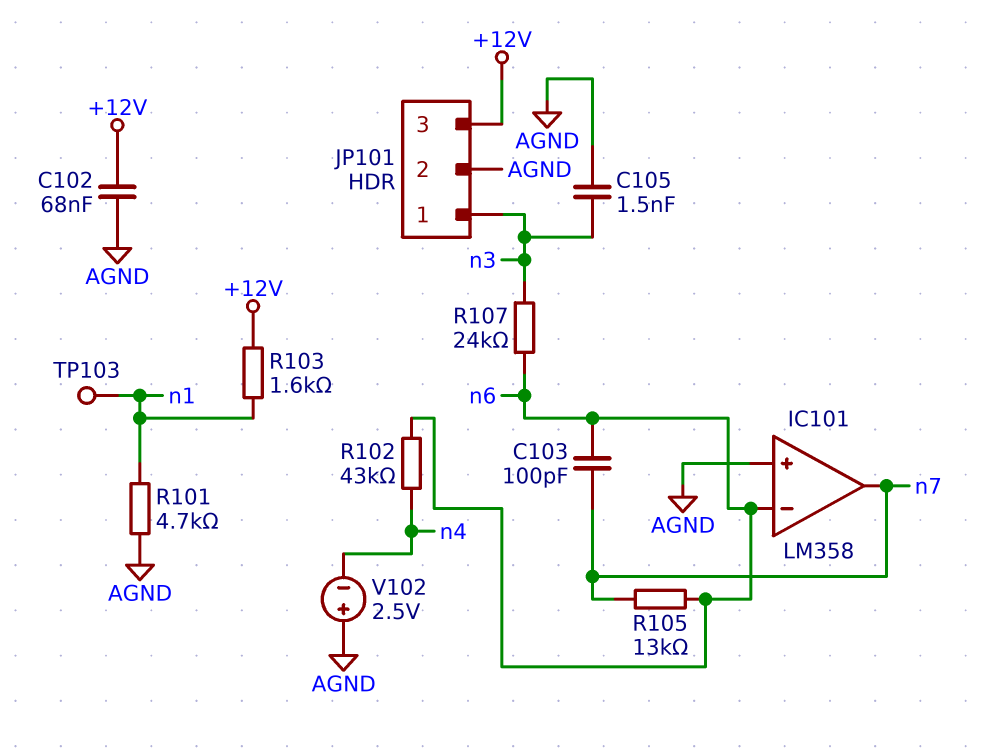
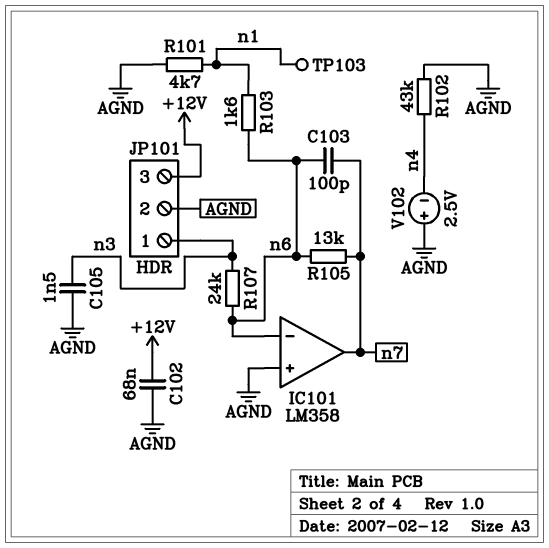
R102: 43k (n4, n6) -> 43k (AGND, n4)
R103: 1.6k (+12V, n1) -> 1.6k (n1, n6)

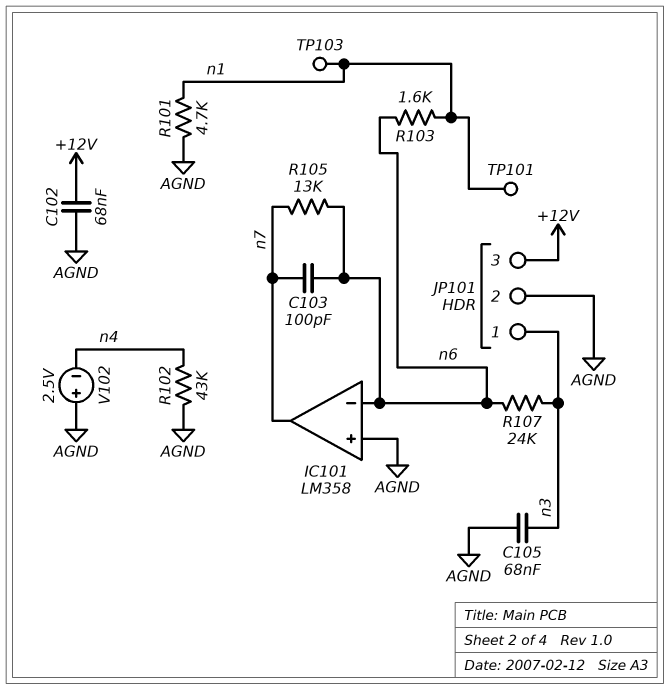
C105: 1.5nF (AGND, n3) -> 68nF (AGND, n3)
TP101: none -> test point (n1)

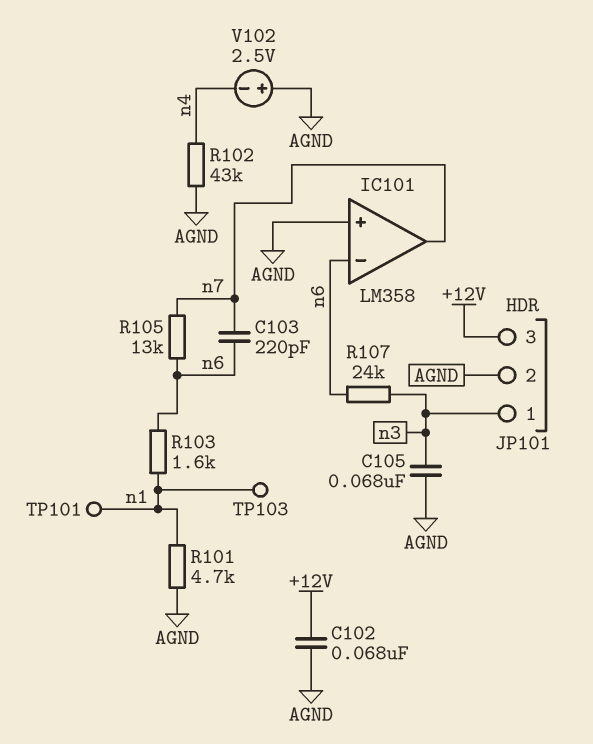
C103: 100pF (n6, n7) -> 220pF (n6, n7)

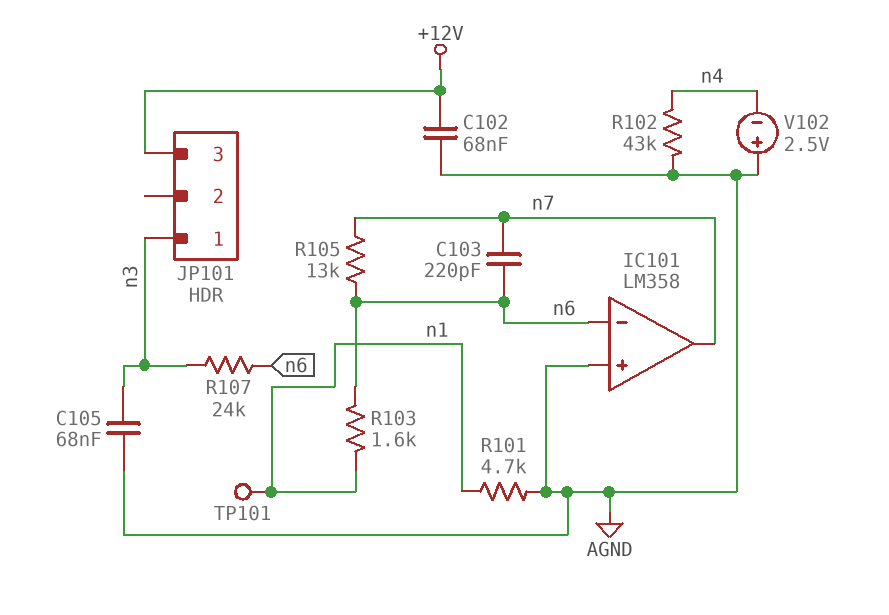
JP101 pin 2: AGND -> none
TP103: test point (n1) -> none

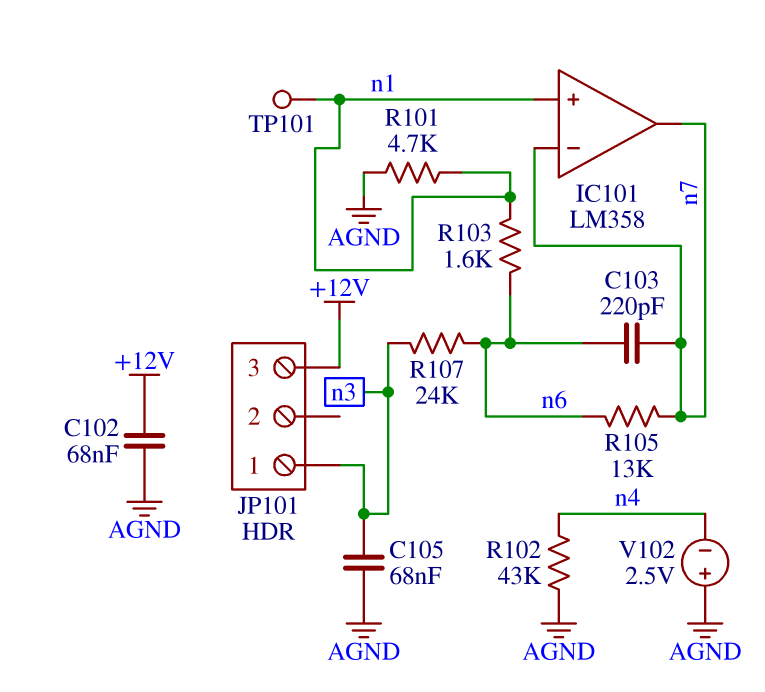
IC101 pin in+: AGND -> n1
IC101 pin in-: n6 -> n7

